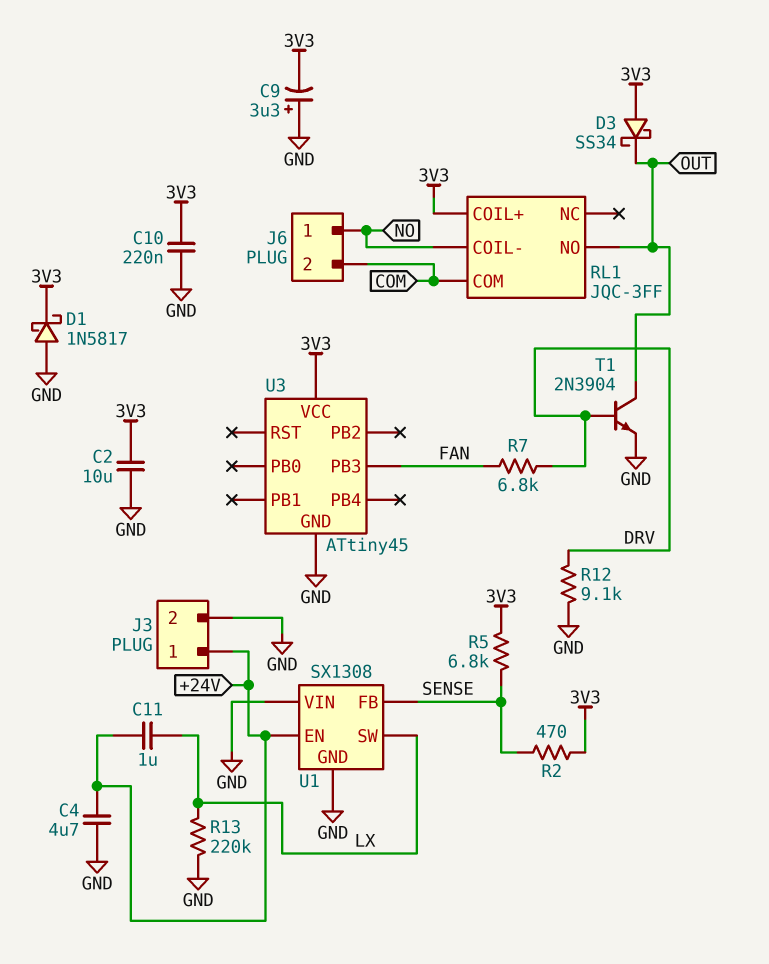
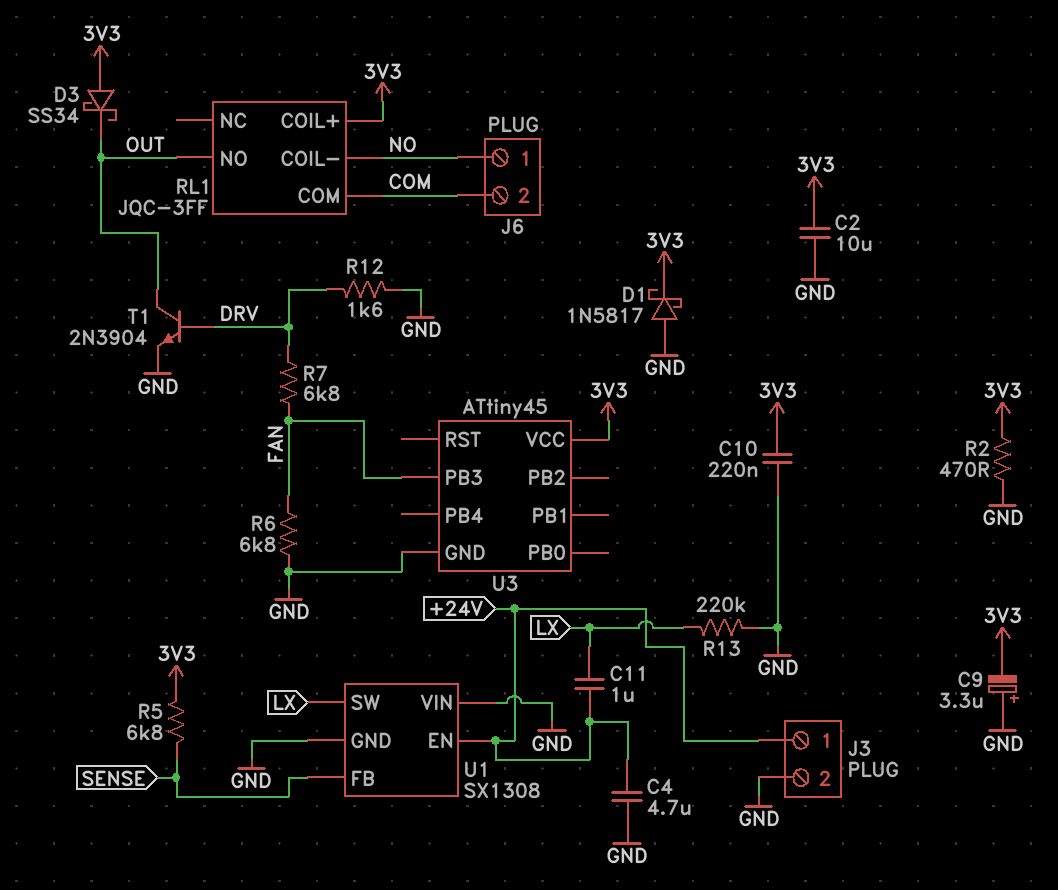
R2: 470 (3V3, SENSE) -> 470 (3V3, GND)
R6: none -> 6.8k (FAN, GND)
R12: 9.1k (DRV, GND) -> 1.6k (DRV, GND)

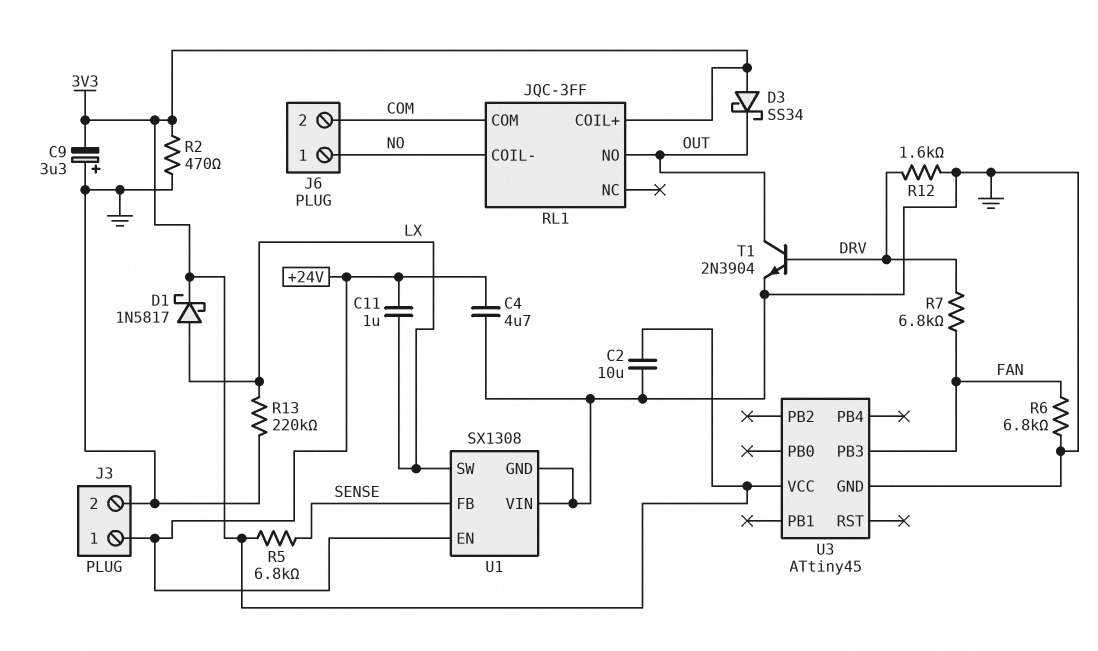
C10: 220nF (3V3, GND) -> none
D1: schottky 1N5817 (A GND, K 3V3) -> schottky 1N5817 (A LX, K 3V3)

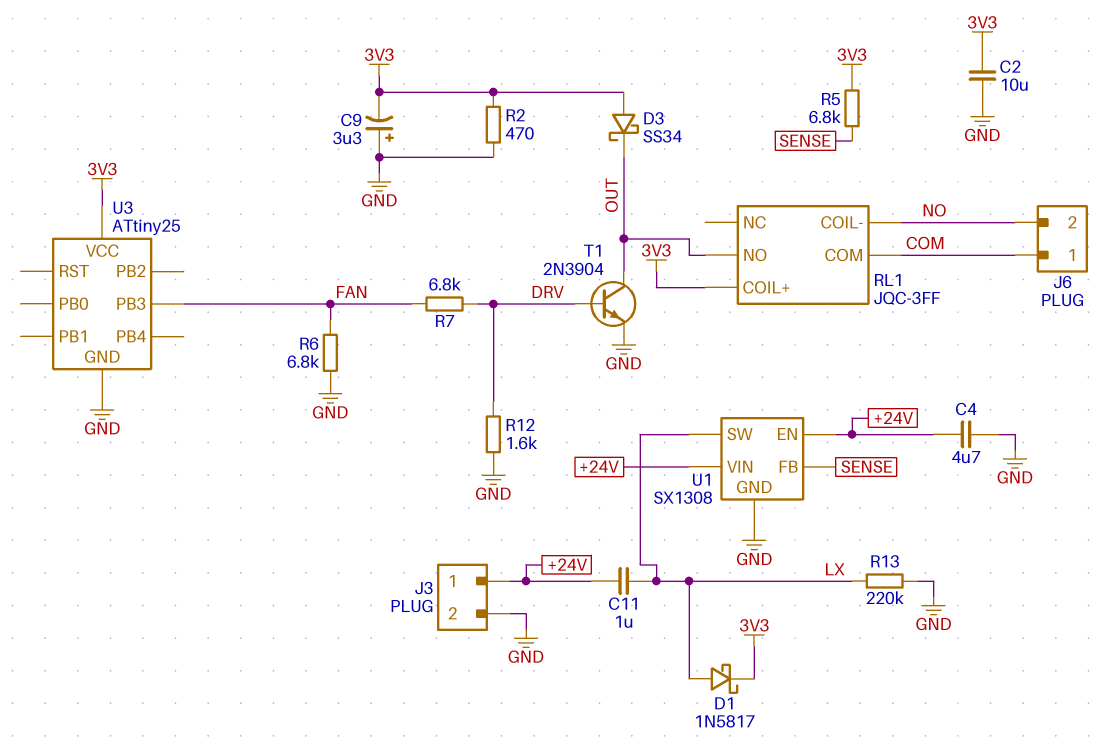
J6 pin 1: NO -> COM
J6 pin 2: COM -> NO
U1 pin VIN: GND -> +24V
U3: ATtiny45 -> ATtiny25

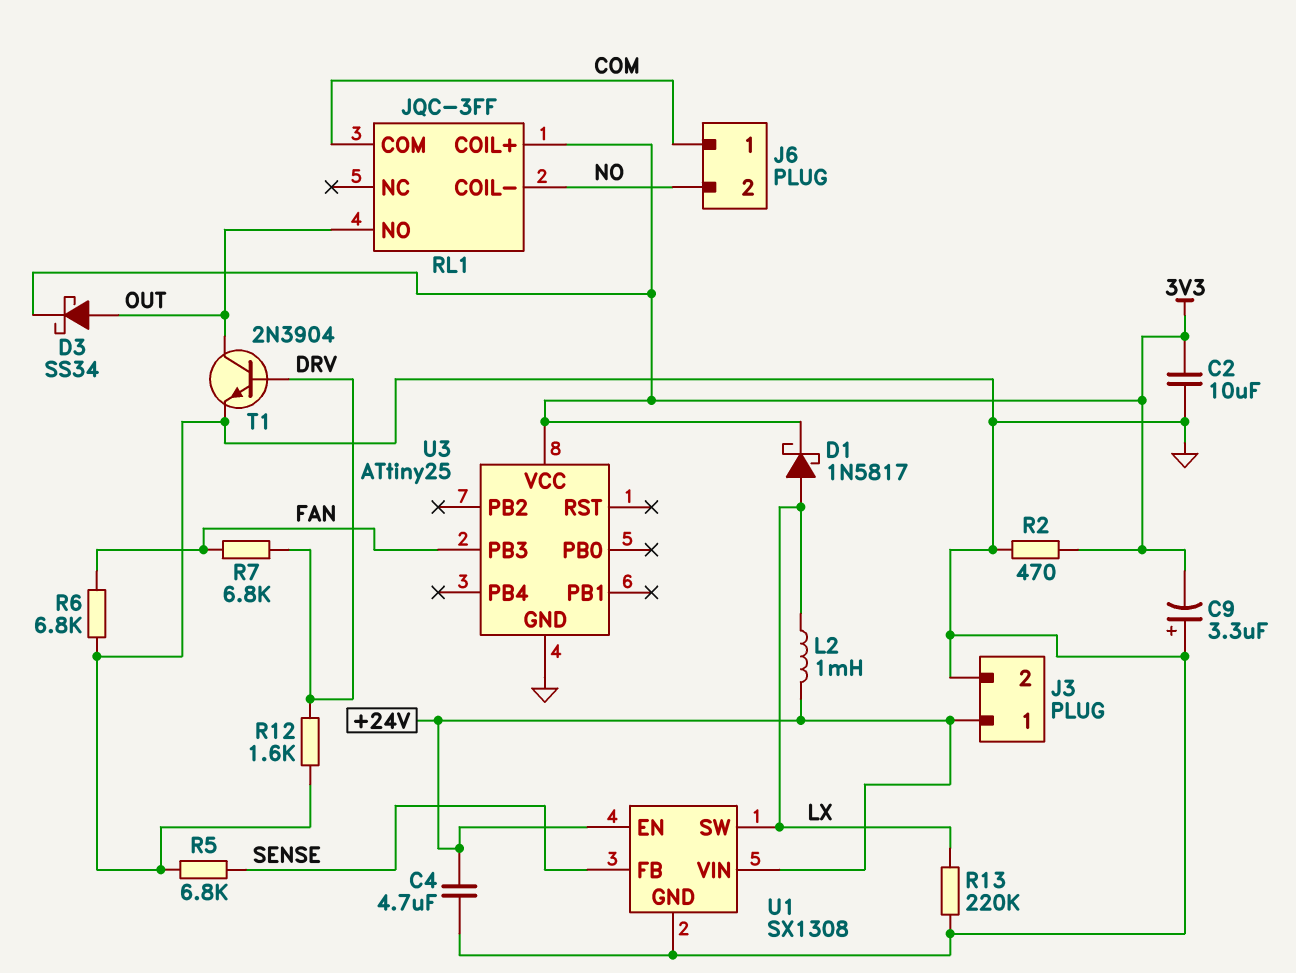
C11: 1uF (+24V, LX) -> none
D3: schottky SS34 (A 3V3, K OUT) -> schottky SS34 (A OUT, K 3V3)
L2: none -> 1mH (+24V, LX)
R5: 6.8k (3V3, SENSE) -> 6.8k (GND, SENSE)

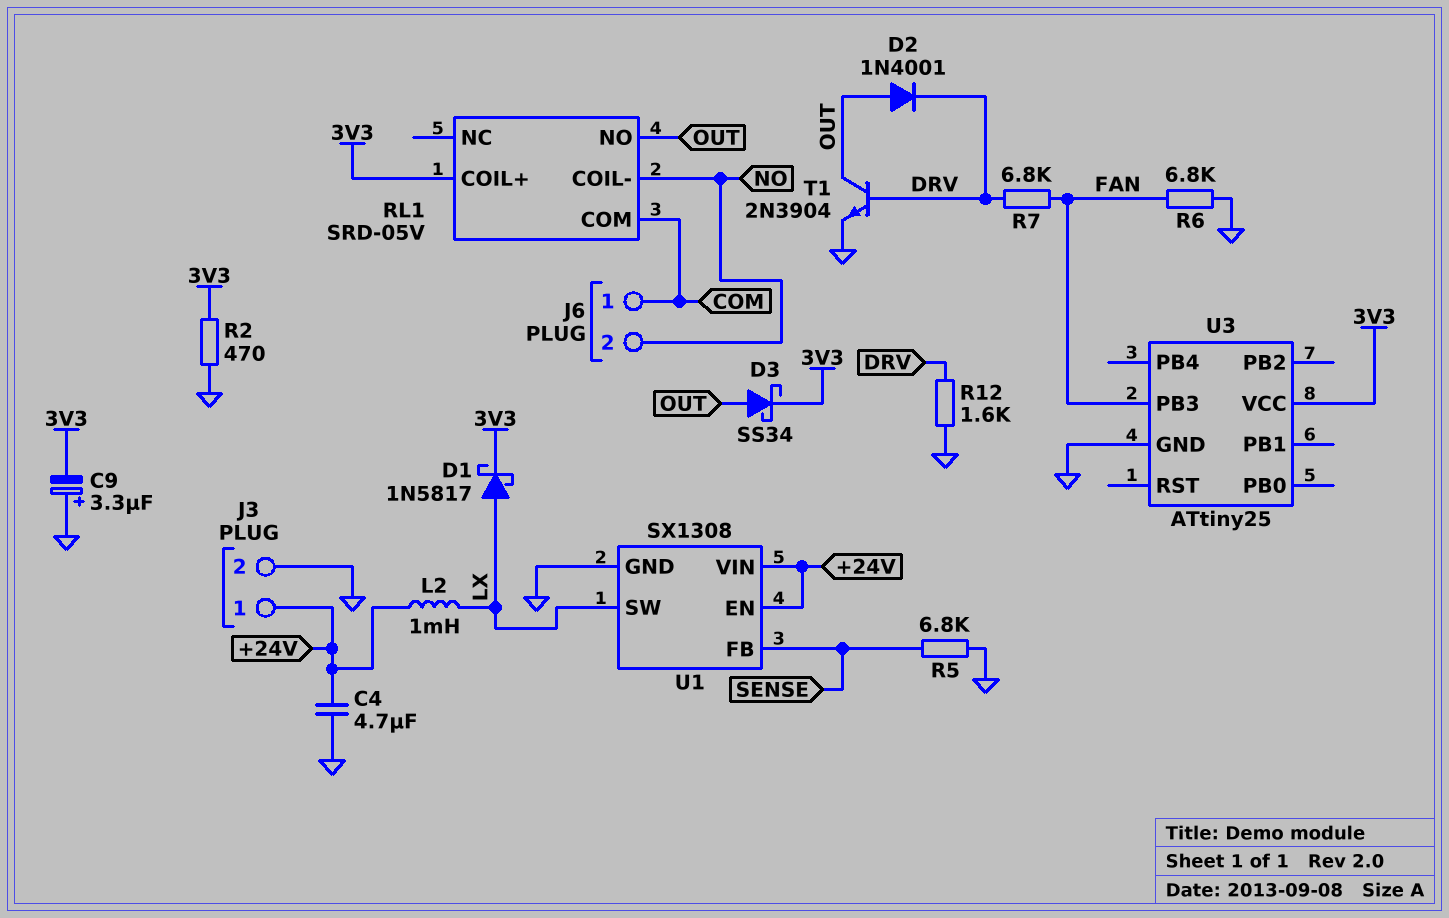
C2: 10uF (3V3, GND) -> none
D2: none -> diode 1N4001 (A OUT, K DRV)
R13: 220k (GND, LX) -> none
RL1: JQC-3FF -> SRD-05V

